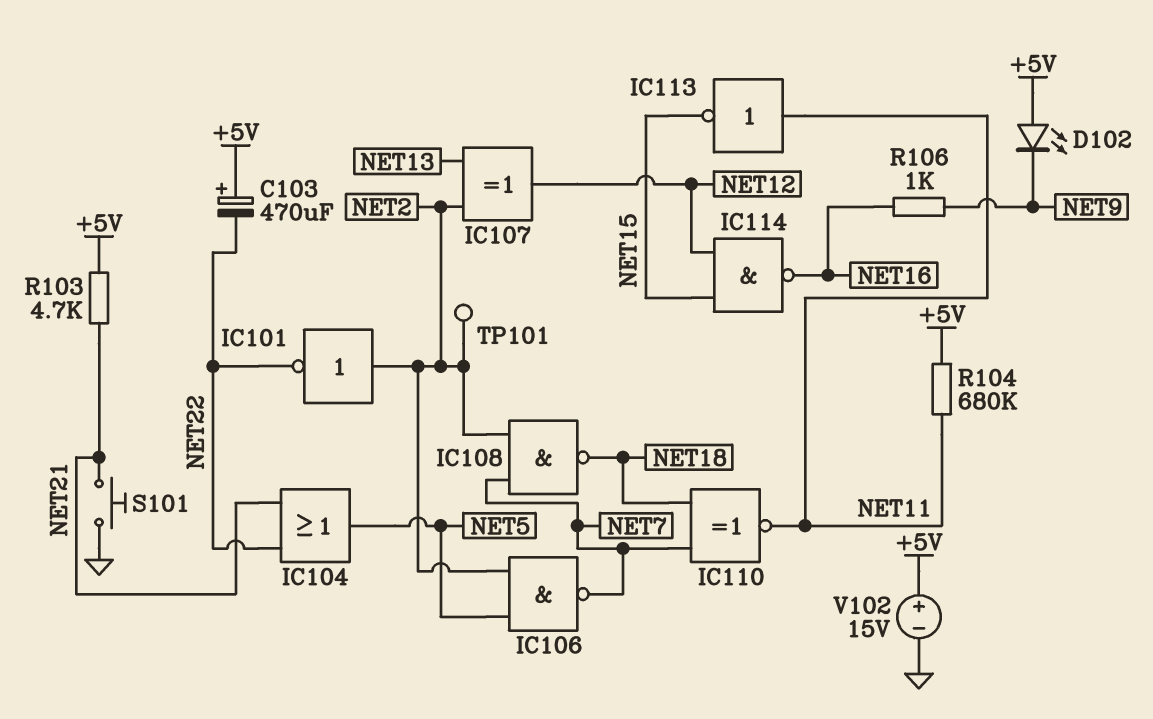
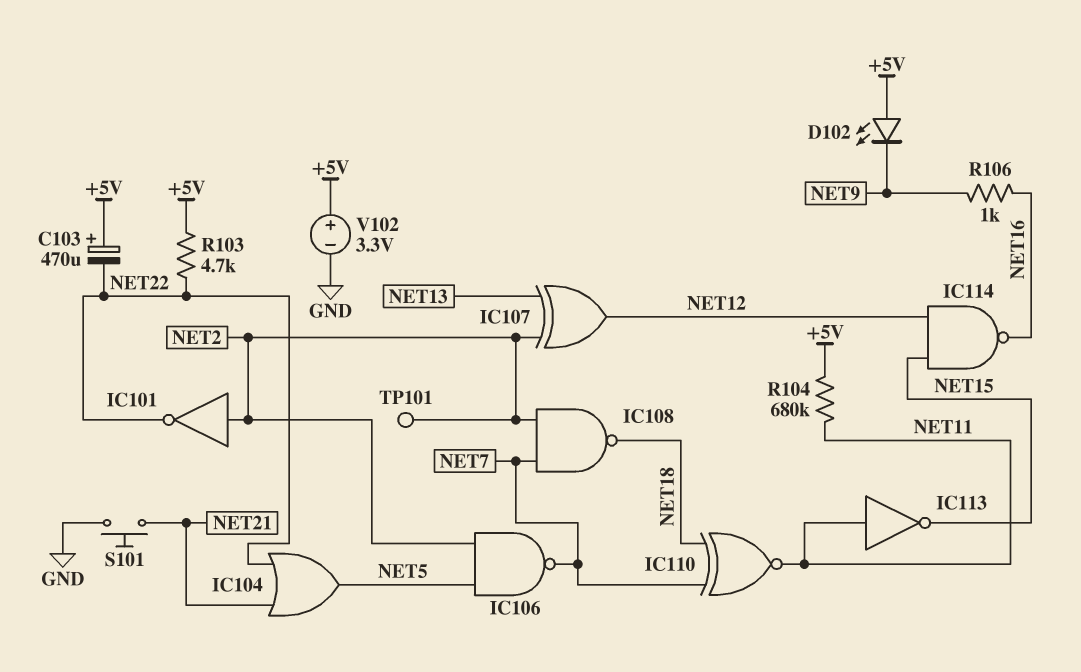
R103: 4.7k (+5V, NET21) -> 4.7k (+5V, NET22)
V102: 15V (plus +5V, minus GND) -> 3.3V (plus +5V, minus GND)

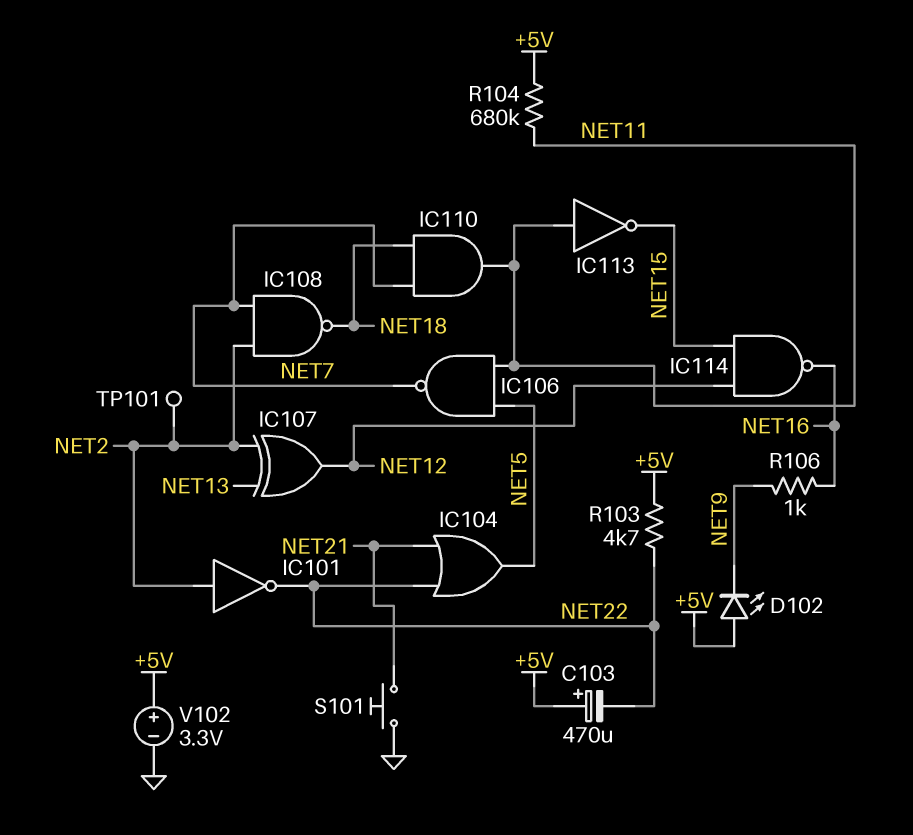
IC106: NAND (in NET2, in NET5, out NET7) -> NAND (in NET5, in NET11, out NET7)
IC110: XNOR (in NET7, in NET18, out NET11) -> AND (in NET7, in NET18, out NET11)

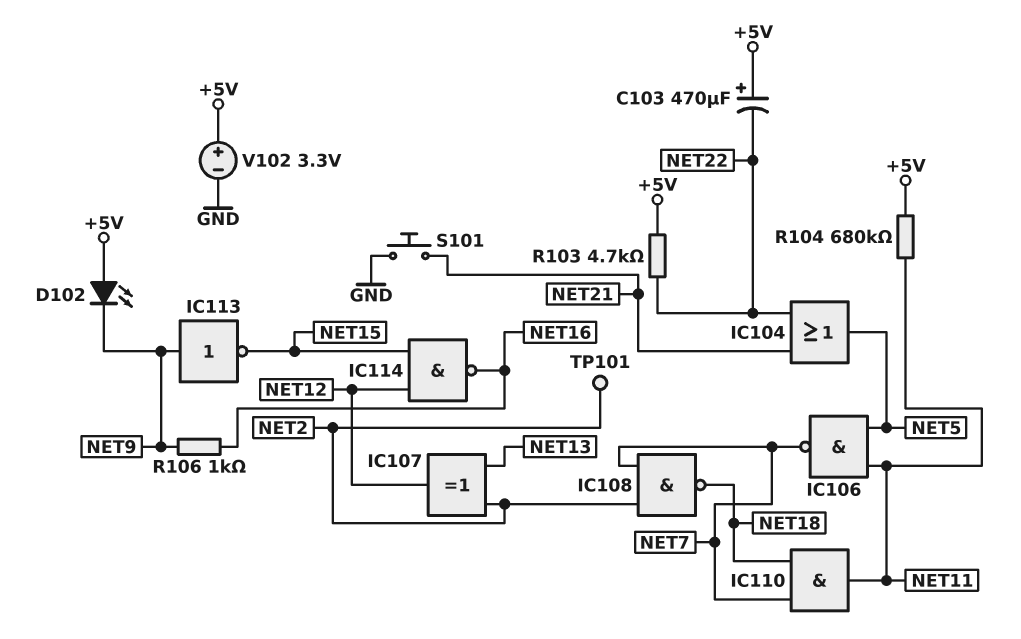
IC101: NOT (in NET2, out NET22) -> none
IC113: NOT (in NET11, out NET15) -> NOT (in NET9, out NET15)

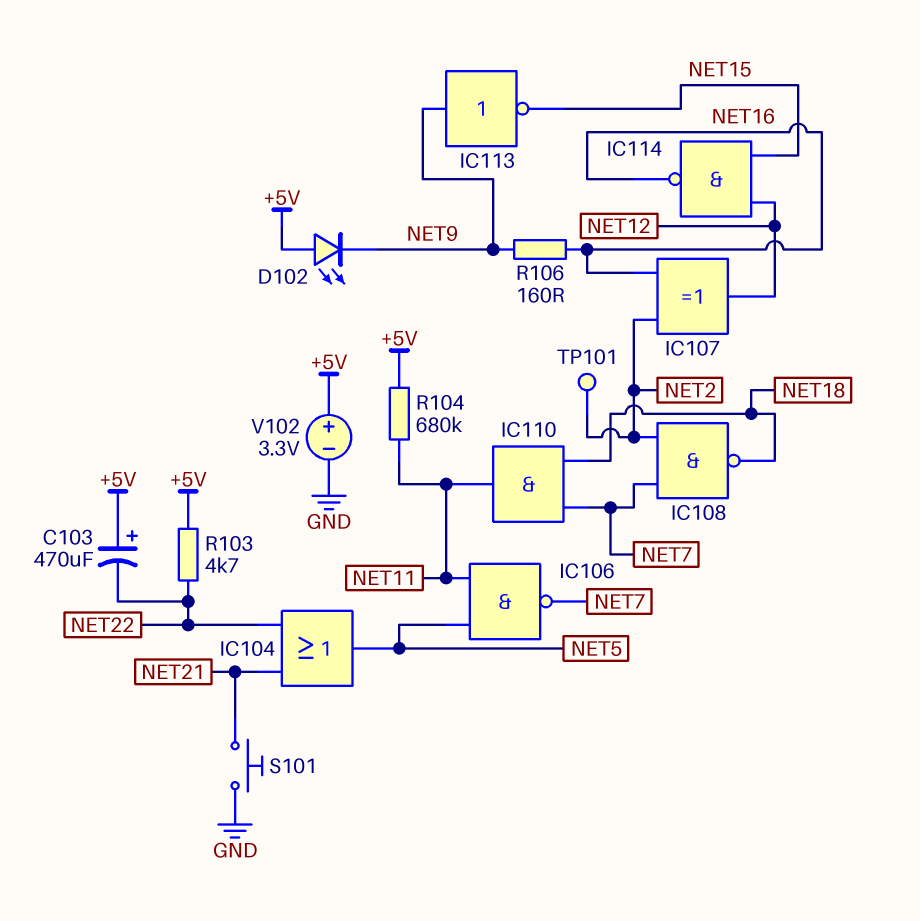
IC107: XOR (in NET2, in NET13, out NET12) -> XOR (in NET2, in NET16, out NET12)
R106: 1k (NET9, NET16) -> 160 (NET9, NET16)

